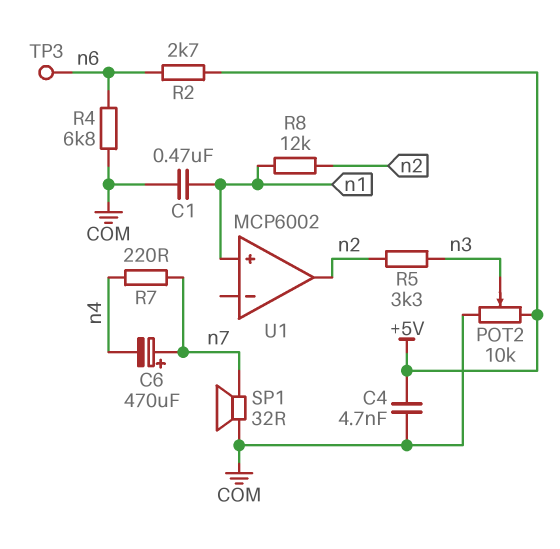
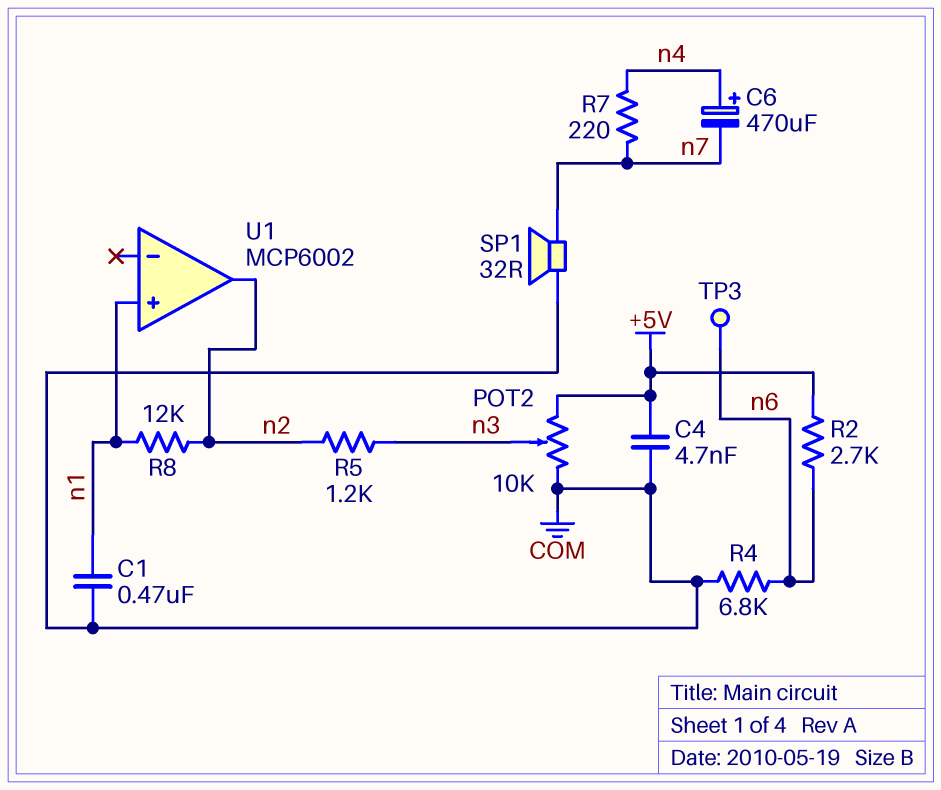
C6: 470uF (plus n7, minus n4) -> 470uF (plus n4, minus n7)
R5: 3.3k (n2, n3) -> 1.2k (n2, n3)

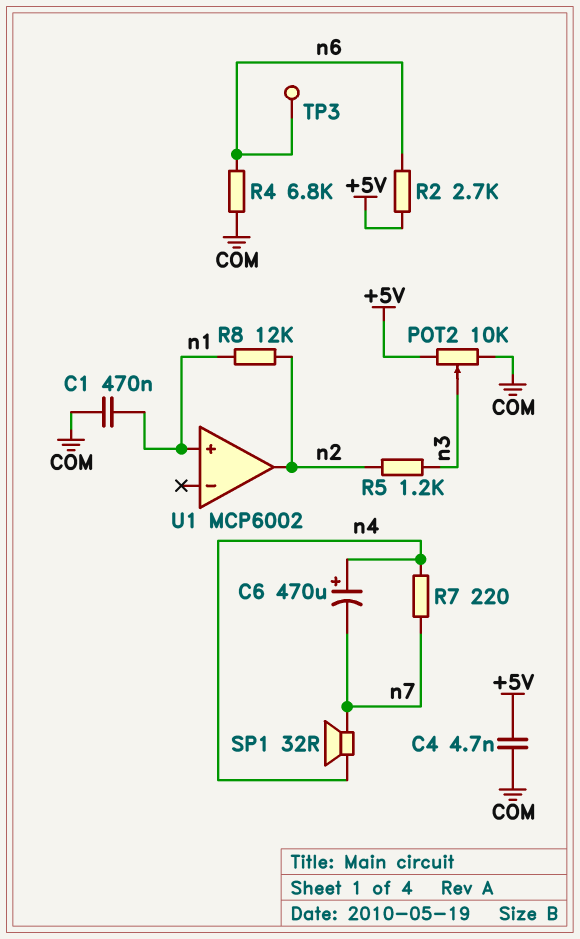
SP1: speaker 32R (COM, n7) -> speaker 32R (n4, n7)

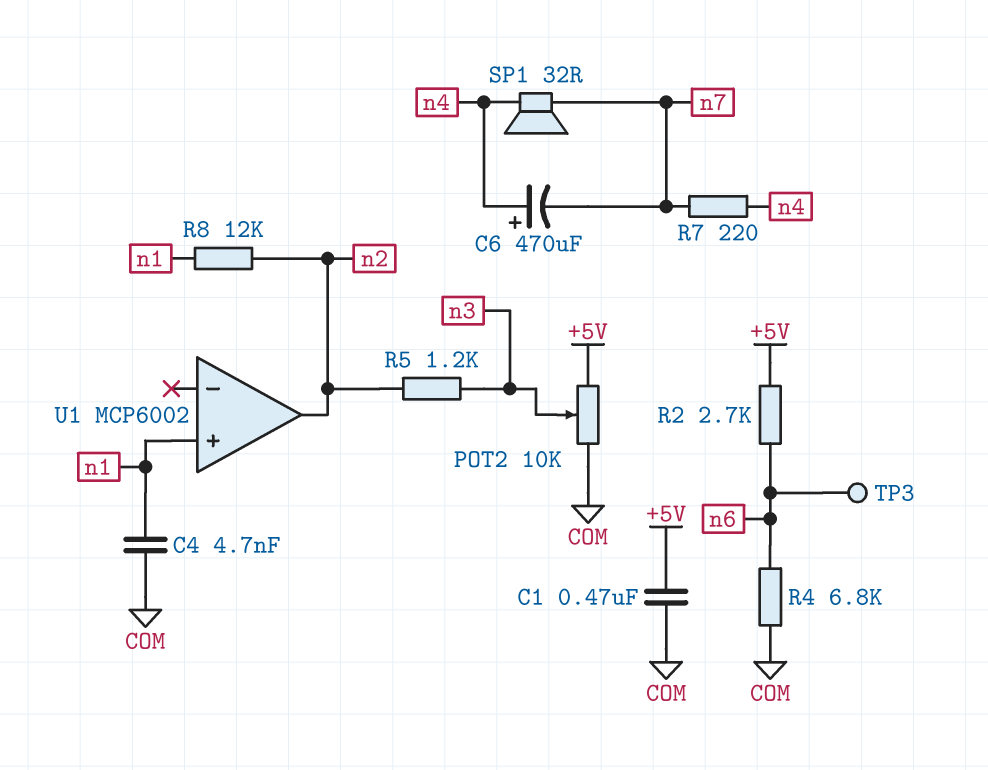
C1: 470nF (COM, n1) -> 470nF (+5V, COM)
C4: 4.7nF (+5V, COM) -> 4.7nF (COM, n1)

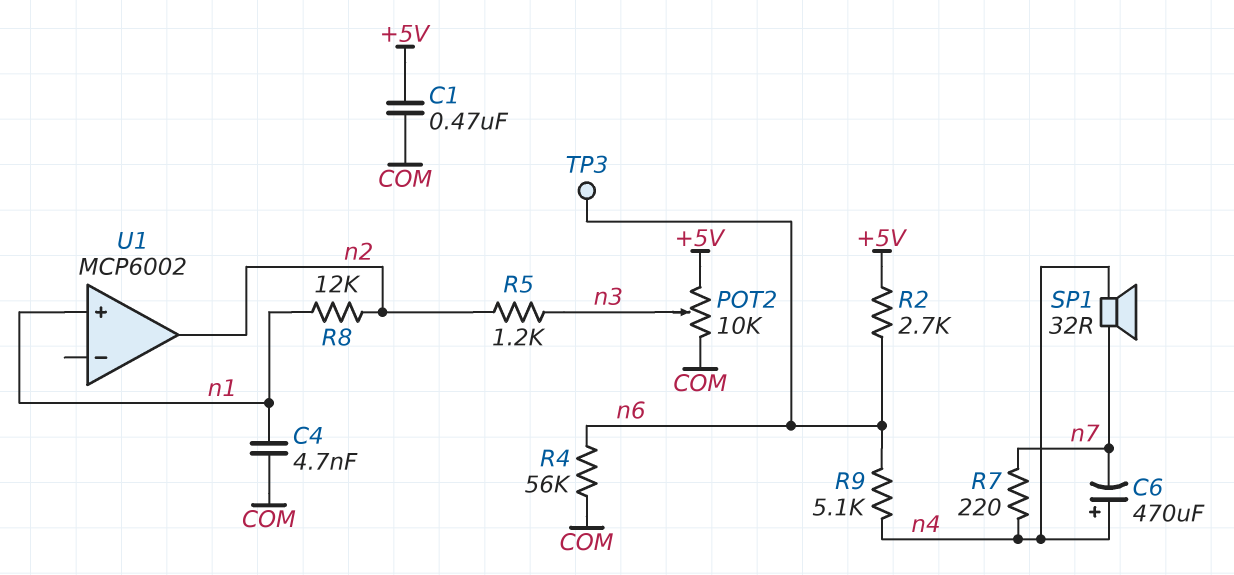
R4: 6.8k (COM, n6) -> 56k (COM, n6)
R9: none -> 5.1k (n4, n6)

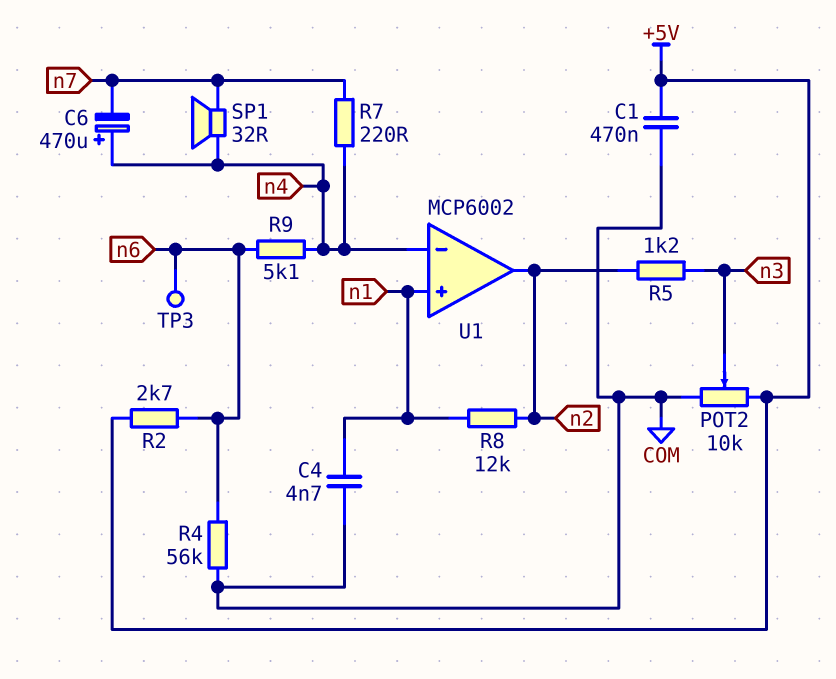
U1 pin in-: none -> n4

